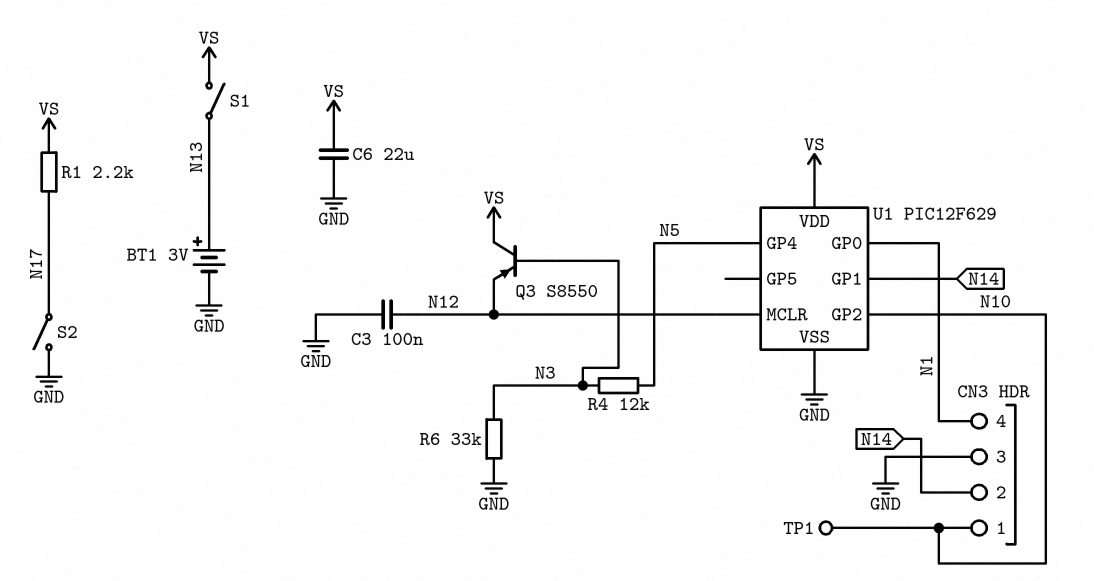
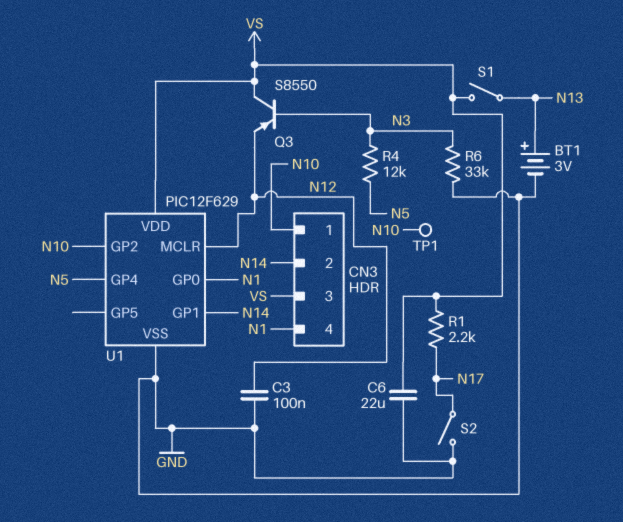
CN3 pin 3: GND -> VS

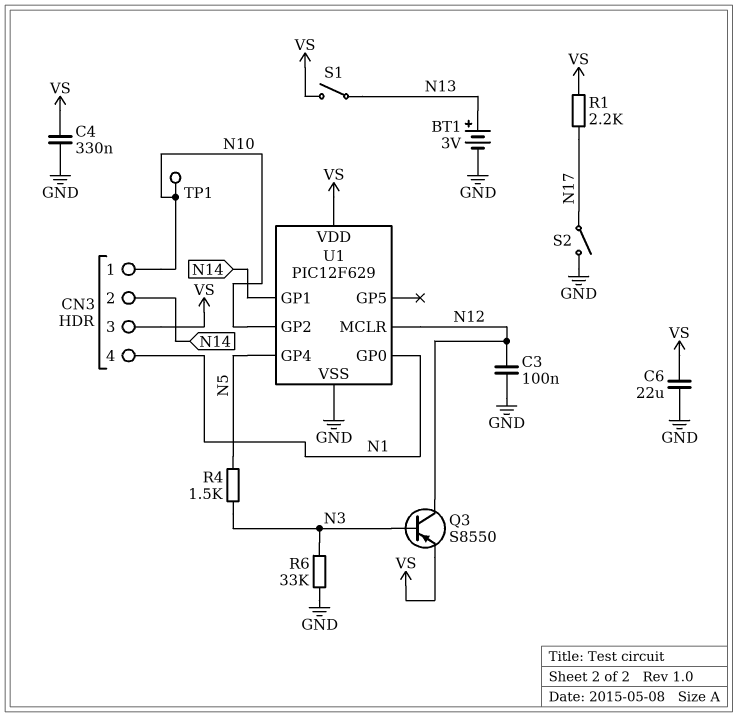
C4: none -> 330nF (GND, VS)
Q3: PNP S8550 (B N3, C VS, E N12) -> PNP S8550 (B N3, C N12, E VS)
R4: 12k (N3, N5) -> 1.5k (N3, N5)

